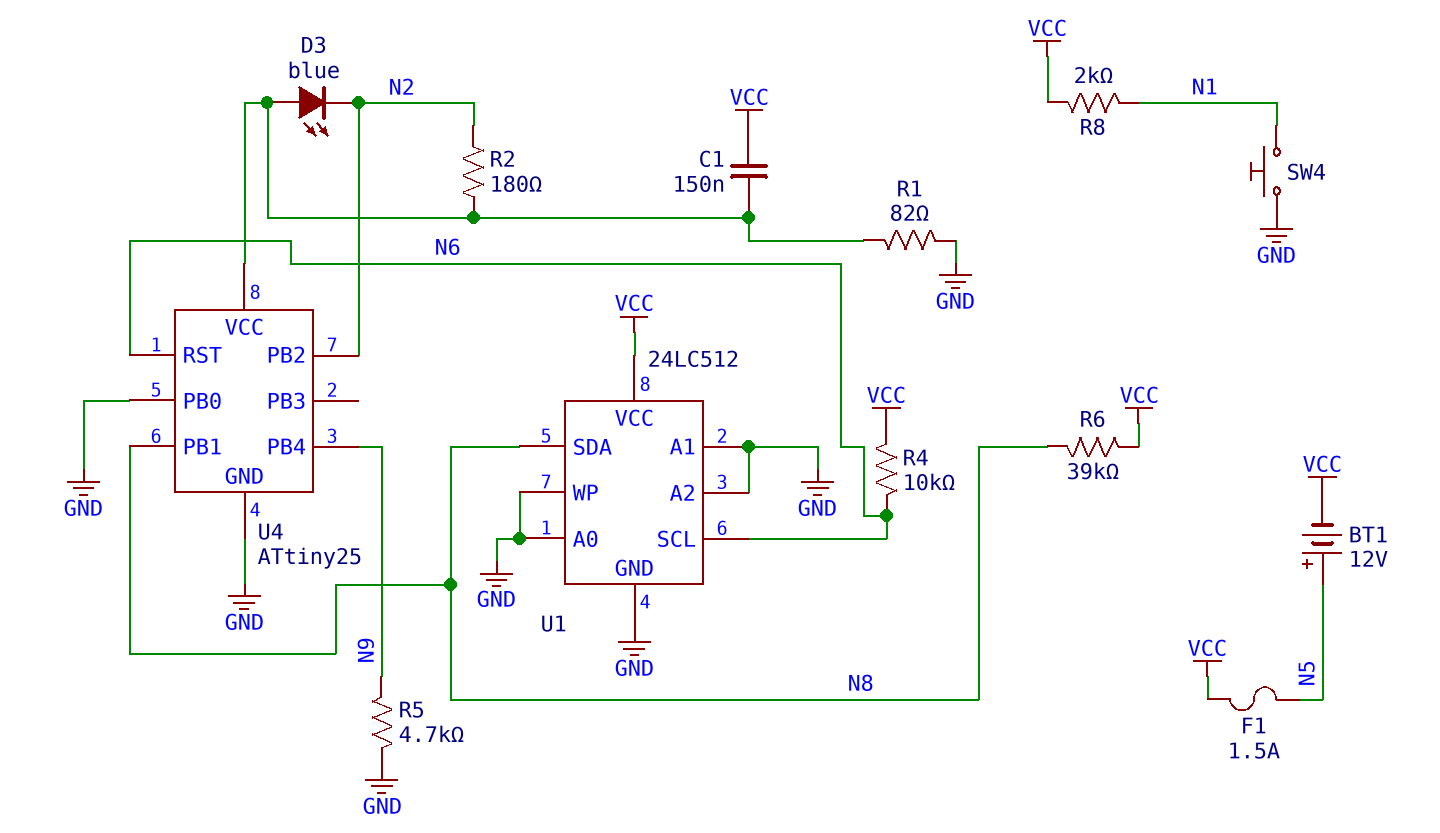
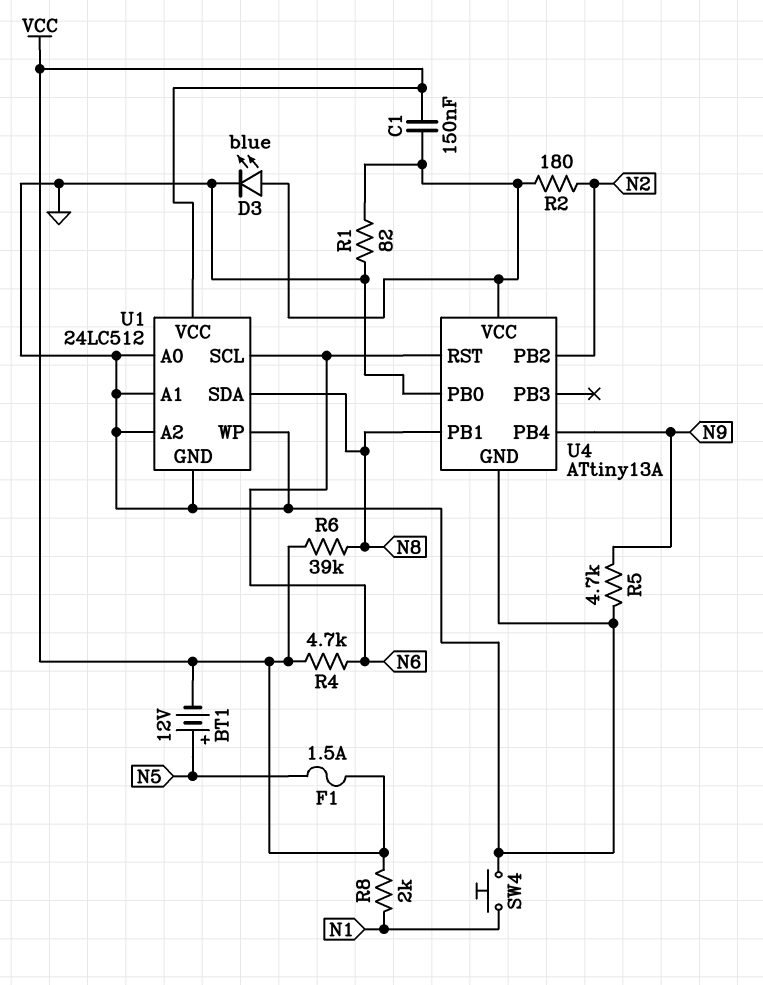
D3: LED blue (A U4/VCC, K N2) -> LED blue (A U4/VCC, K GND)
R4: 10k (N6, VCC) -> 4.7k (N6, VCC)
U4: ATtiny25 -> ATtiny13A

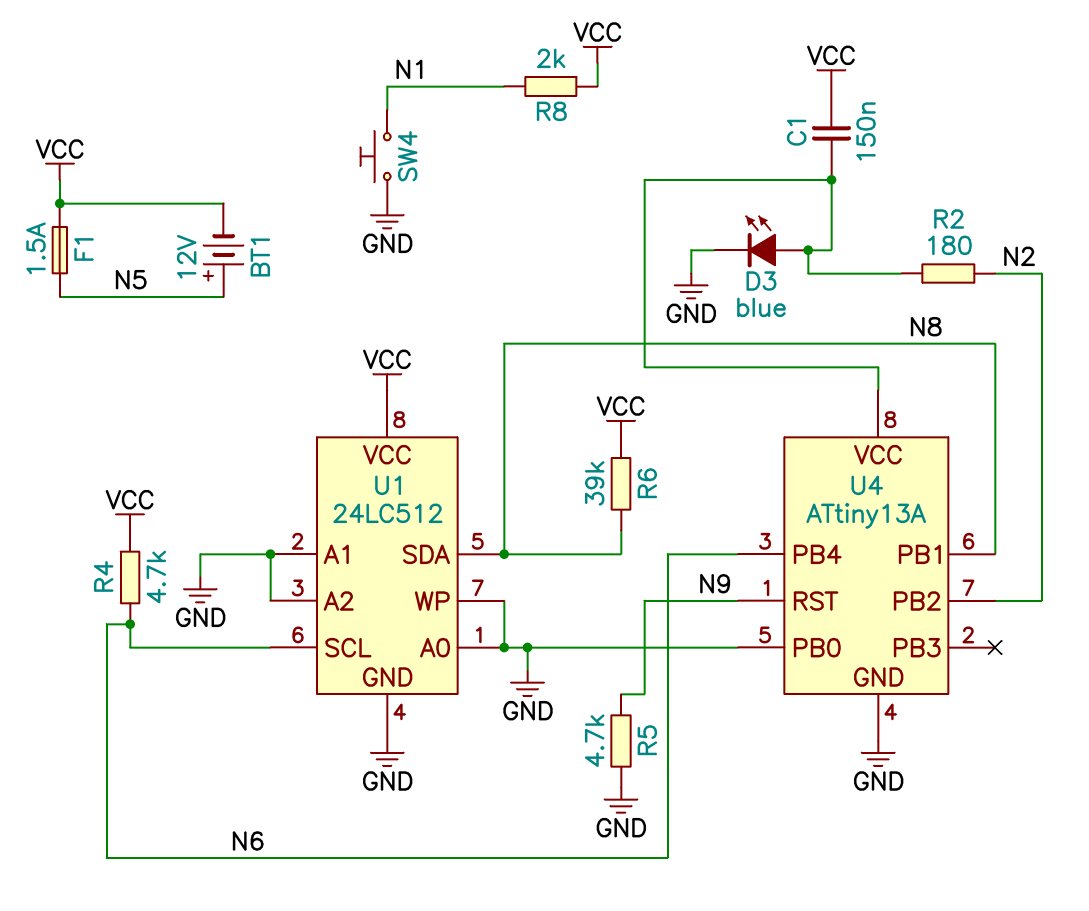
R1: 82 (GND, U4/VCC) -> none
U4 pin PB4: N9 -> N6
U4 pin RST: N6 -> N9

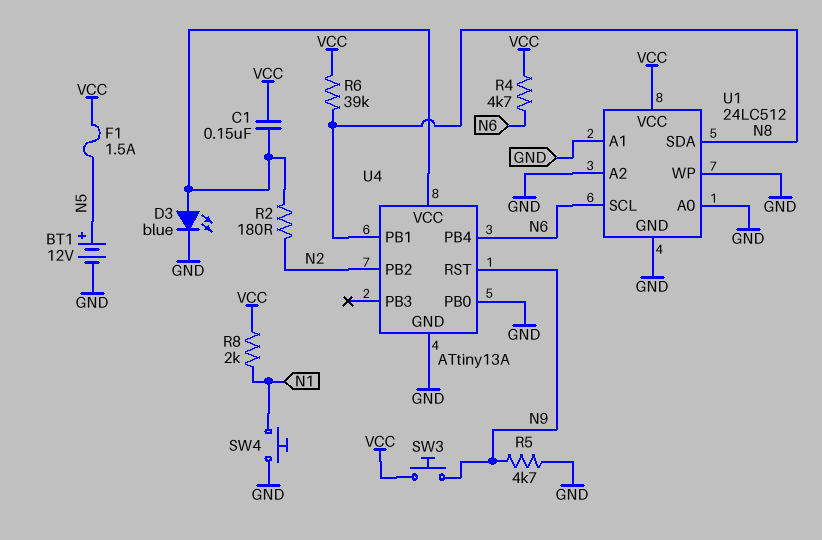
BT1: 12V (plus N5, minus VCC) -> 12V (plus N5, minus GND)
SW3: none -> button (N9, VCC)

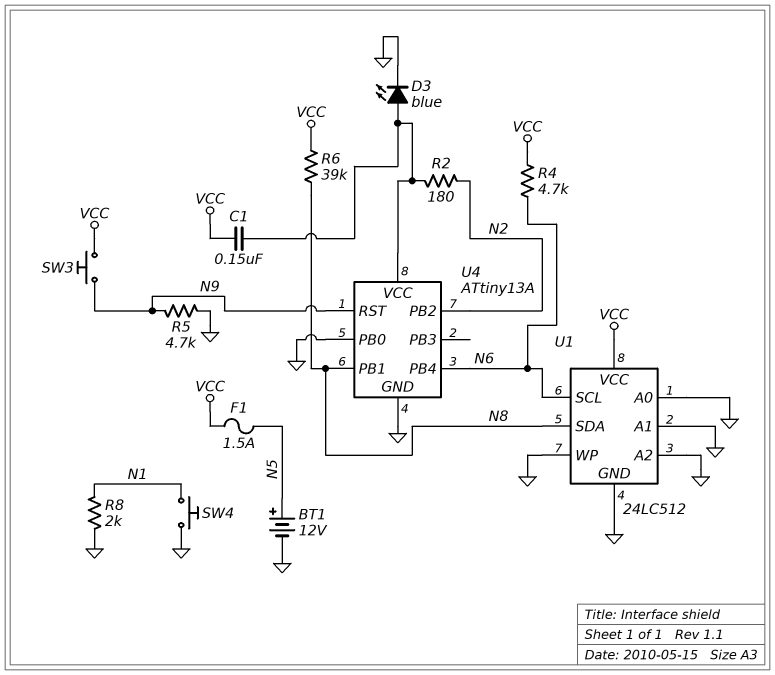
R8: 2k (N1, VCC) -> 2k (GND, N1)

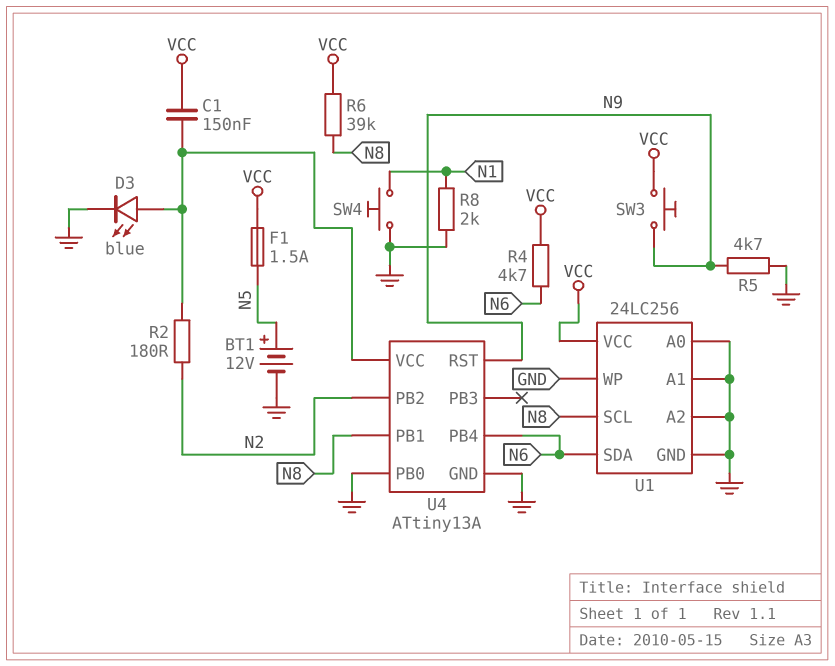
U1: 24LC512 -> 24LC256
U1 pin SCL: N6 -> N8
U1 pin SDA: N8 -> N6

